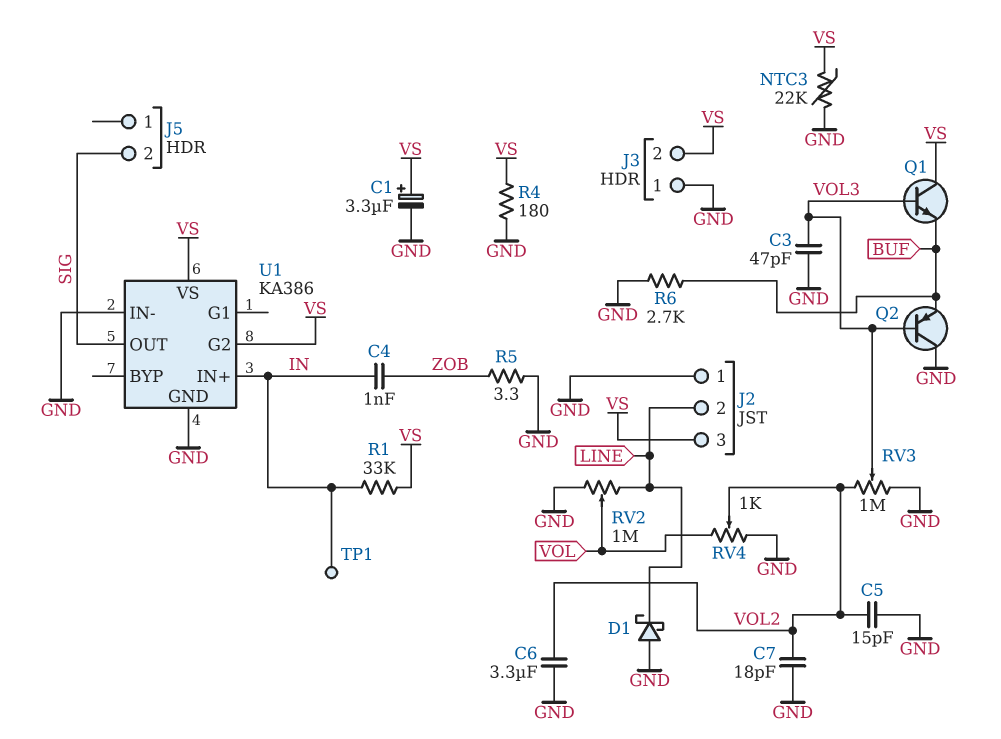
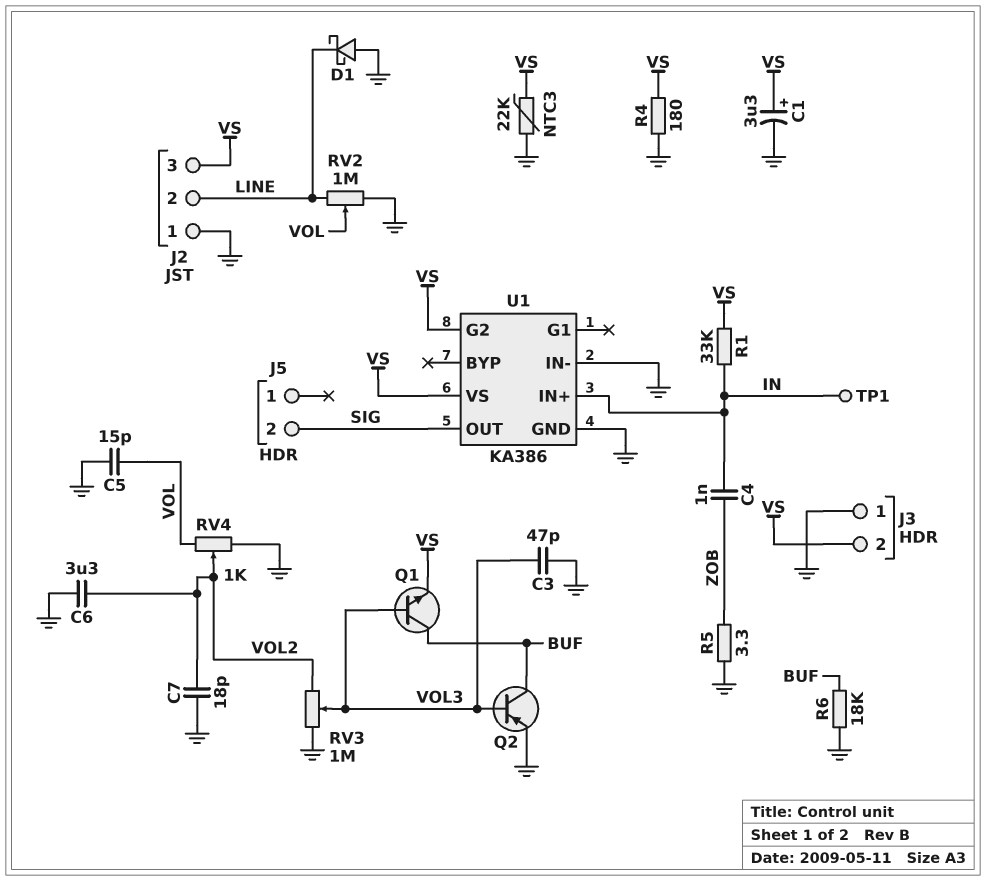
C5: 15pF (GND, VOL2) -> 15pF (GND, VOL)
Q1: NPN (B VOL3, C VS, E BUF) -> NPN (B VOL3, C BUF, E VS)
Q2: PNP (B VOL3, C GND, E BUF) -> PNP (B VOL3, C BUF, E GND)
R6: 2.7k (BUF, GND) -> 18k (BUF, GND)

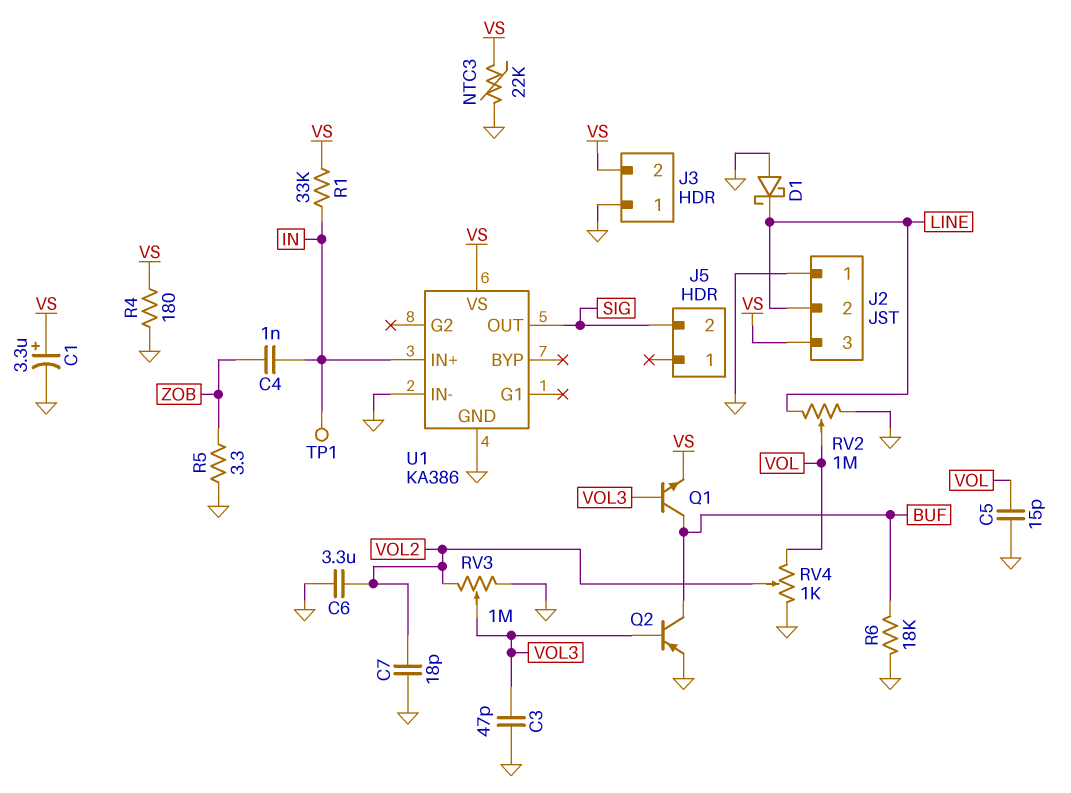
U1 pin G2: VS -> none

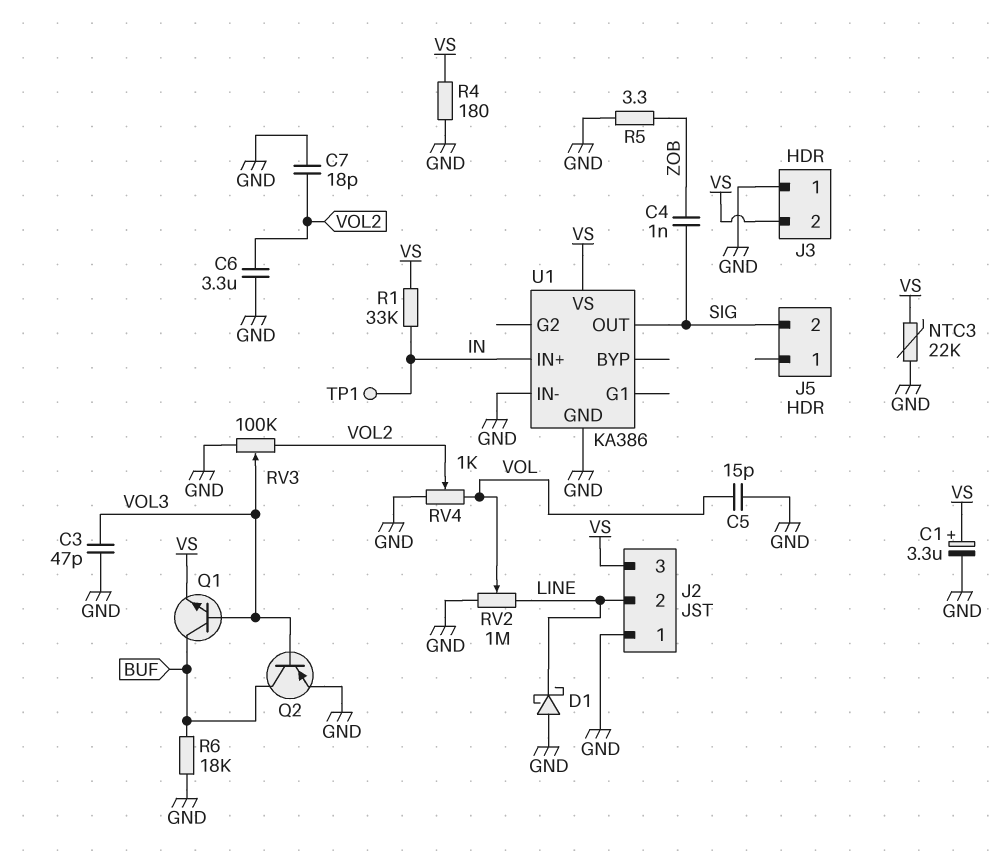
C4: 1nF (IN, ZOB) -> 1nF (SIG, ZOB)
RV3: 1M (GND, VOL2, wiper VOL3) -> 100k (GND, VOL2, wiper VOL3)

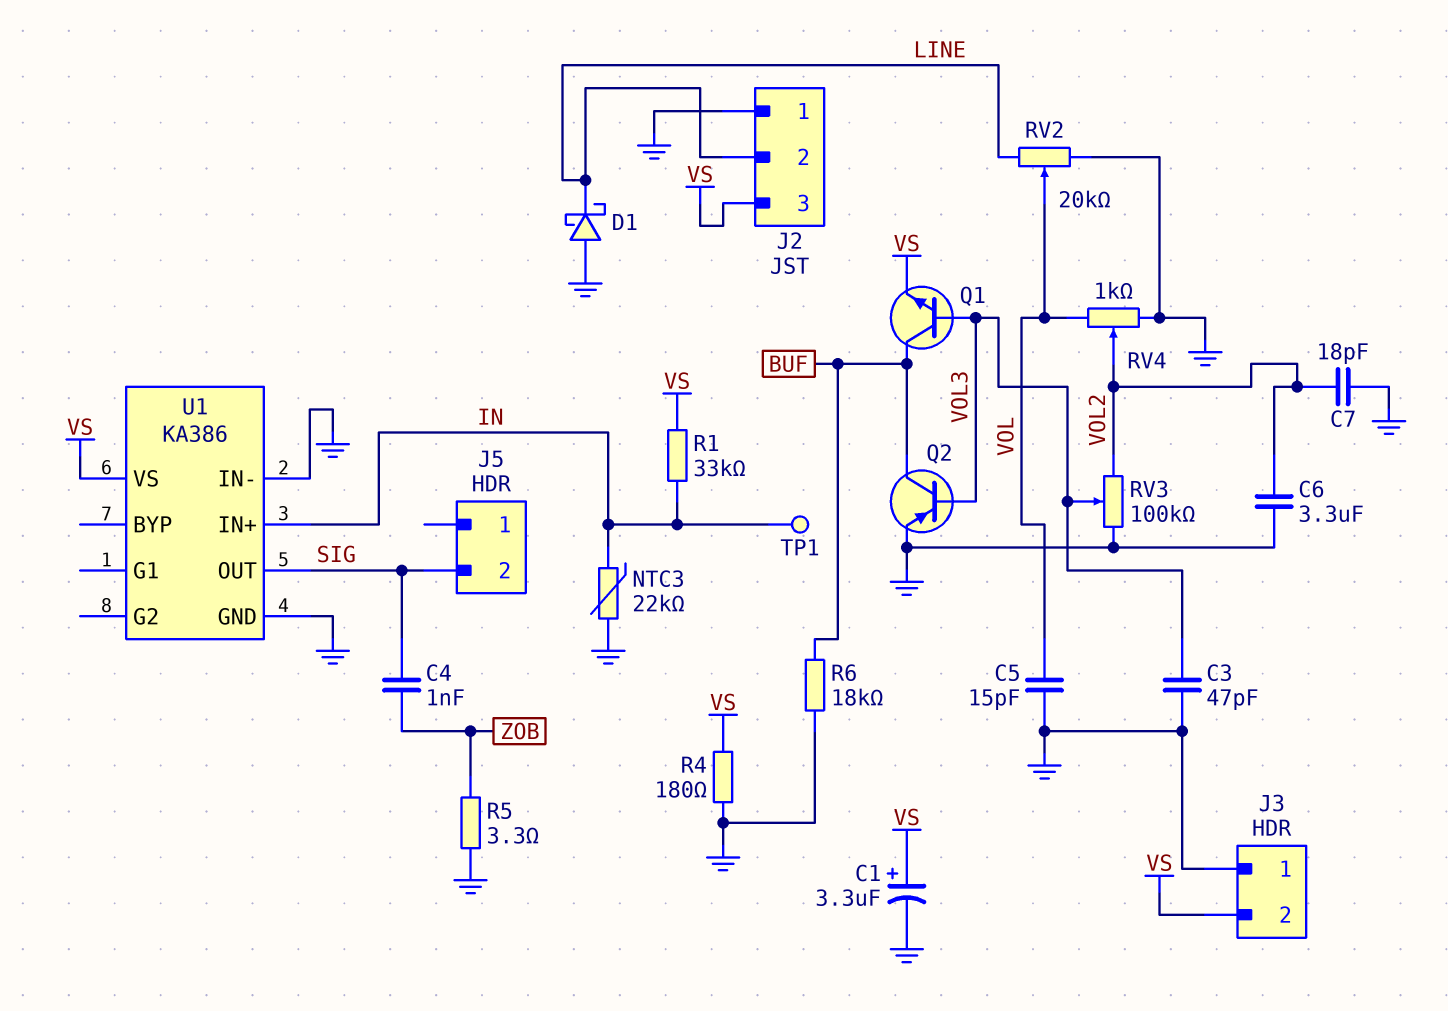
NTC3: 22k (GND, VS) -> 22k (GND, IN)
RV2: 1M (GND, LINE, wiper VOL) -> 20k (GND, LINE, wiper VOL)

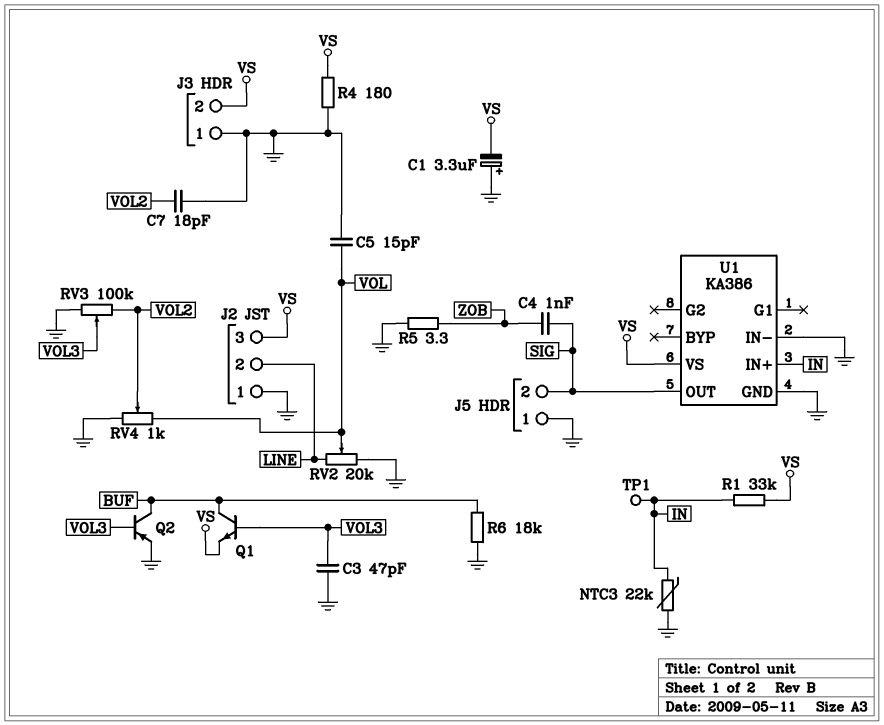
C1: 3.3uF (plus VS, minus GND) -> 3.3uF (plus GND, minus VS)
C6: 3.3uF (GND, VOL2) -> none
D1: schottky (A GND, K LINE) -> none
J5 pin 1: none -> GND

